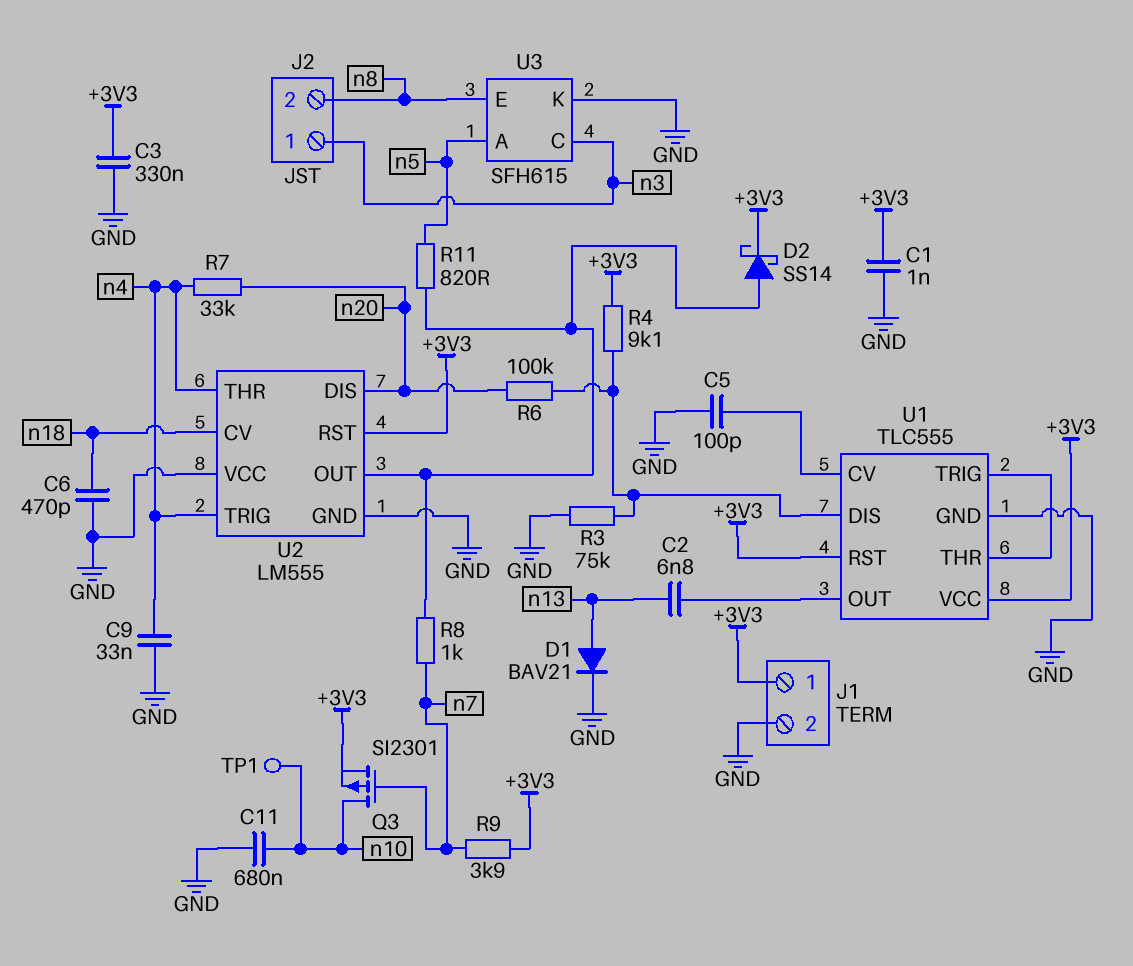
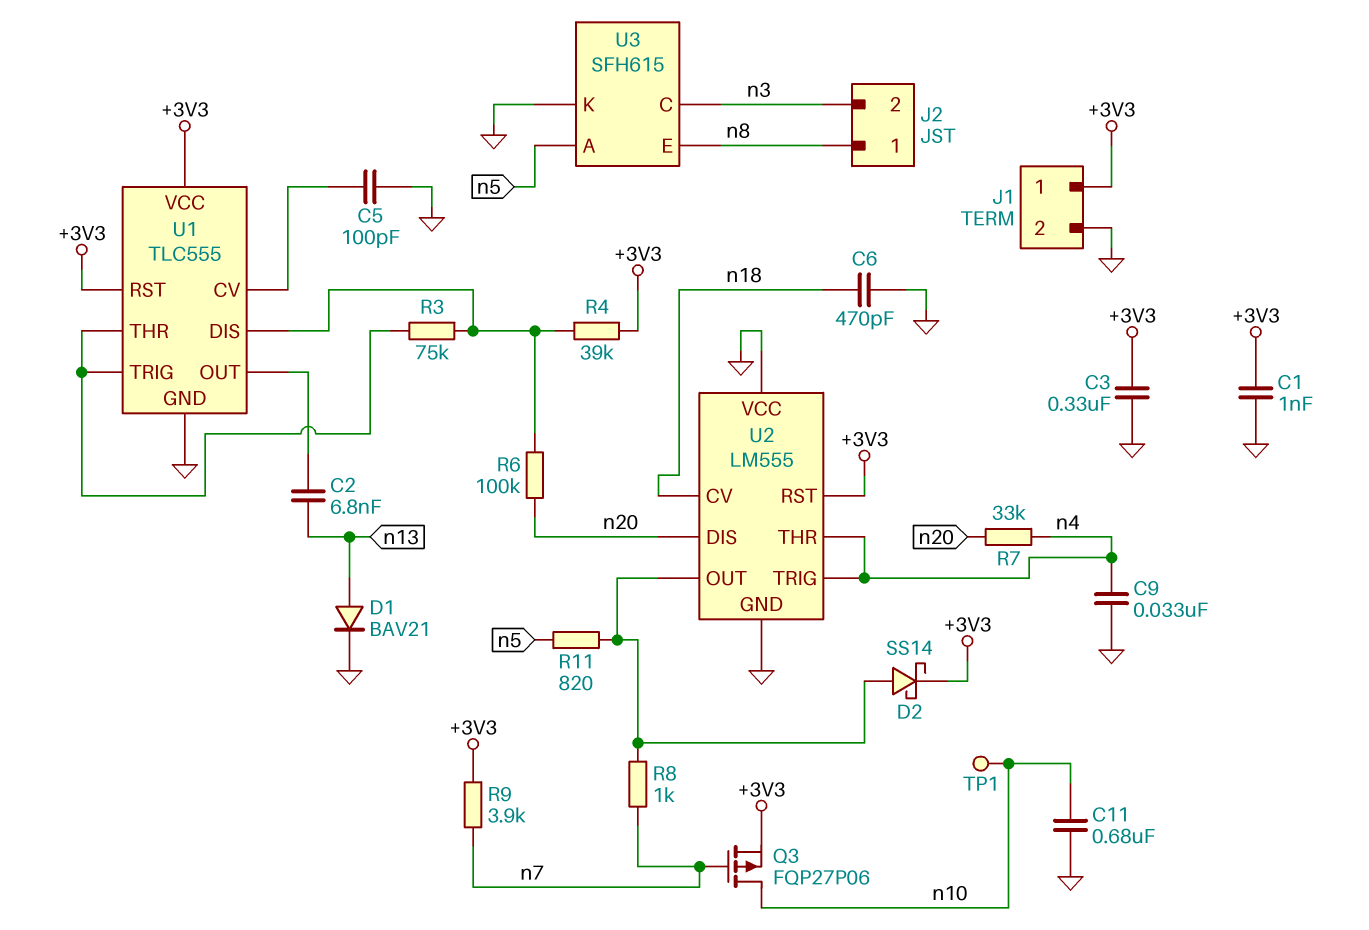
J2 pin 1: n3 -> n8
J2 pin 2: n8 -> n3
Q3: PMOS SI2301 (G n7, D n10, S +3V3) -> PMOS FQP27P06 (G n7, D n10, S +3V3)
R3: 75k (GND, U1/DIS) -> 75k (U1/DIS, U1/THR)
R4: 9.1k (+3V3, U1/DIS) -> 39k (+3V3, U1/DIS)

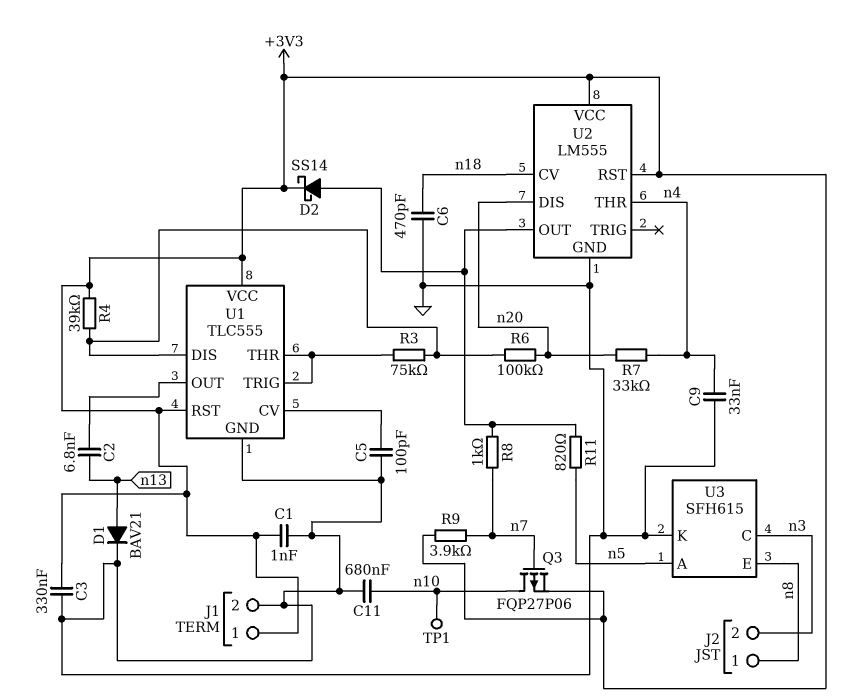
U2 pin TRIG: n4 -> none
U2 pin VCC: GND -> +3V3

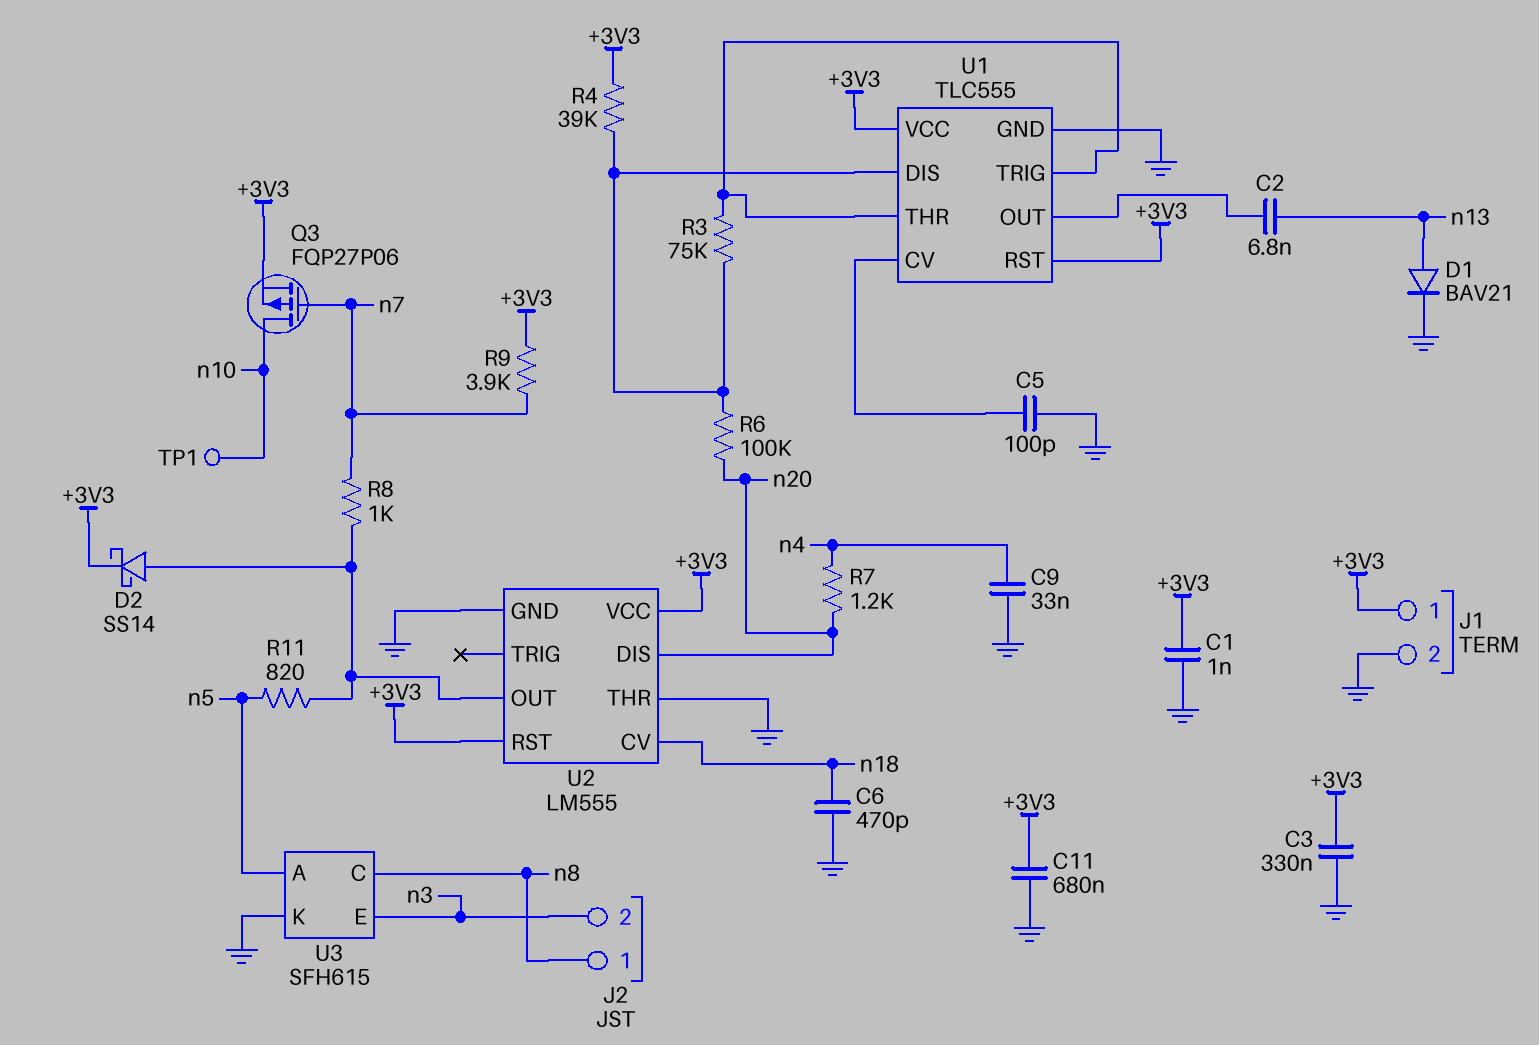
C11: 680nF (GND, n10) -> 680nF (+3V3, GND)
R7: 33k (n4, n20) -> 1.2k (n4, n20)
U2 pin THR: n4 -> GND
U3 pin C: n3 -> n8
U3 pin E: n8 -> n3

